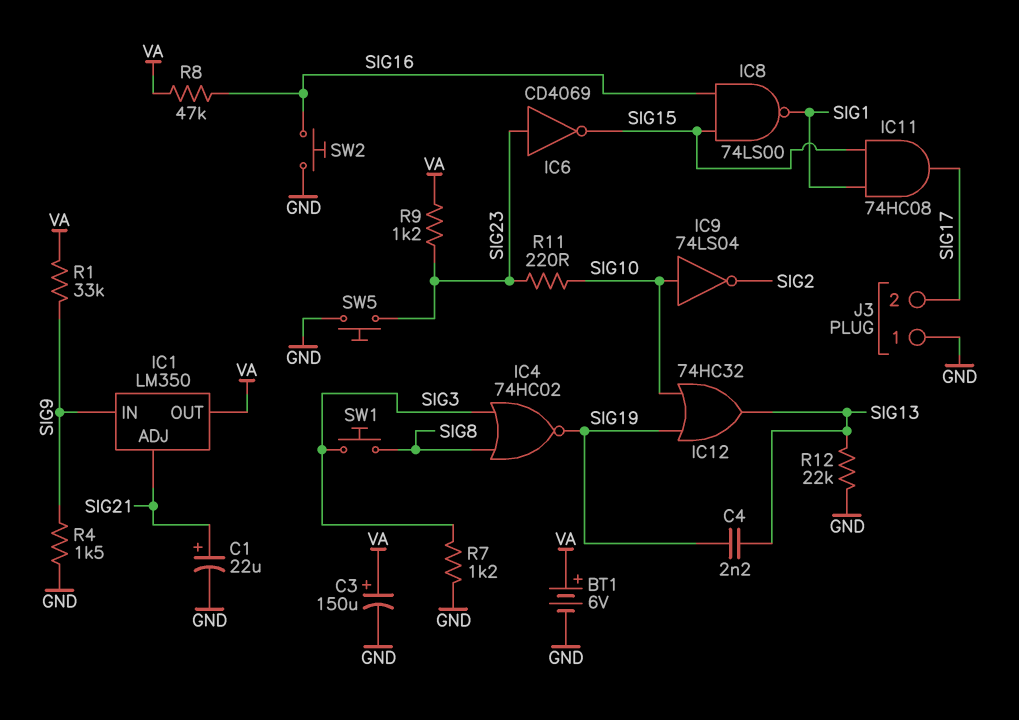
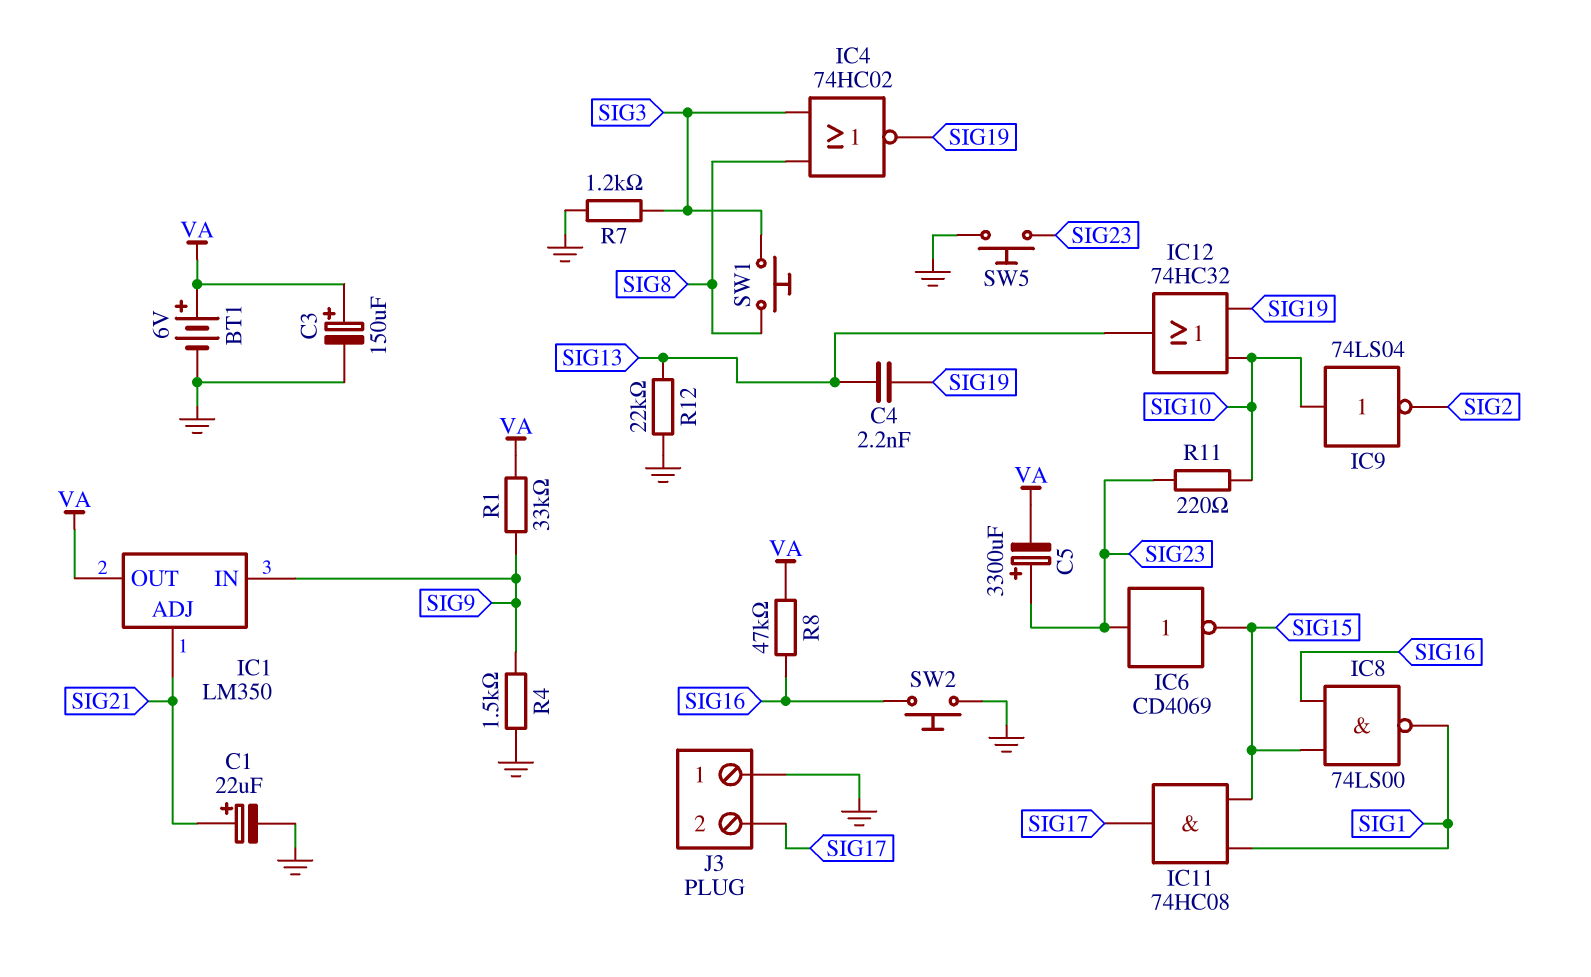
C5: none -> 3300uF (plus SIG23, minus VA)
R9: 1.2k (SIG23, VA) -> none

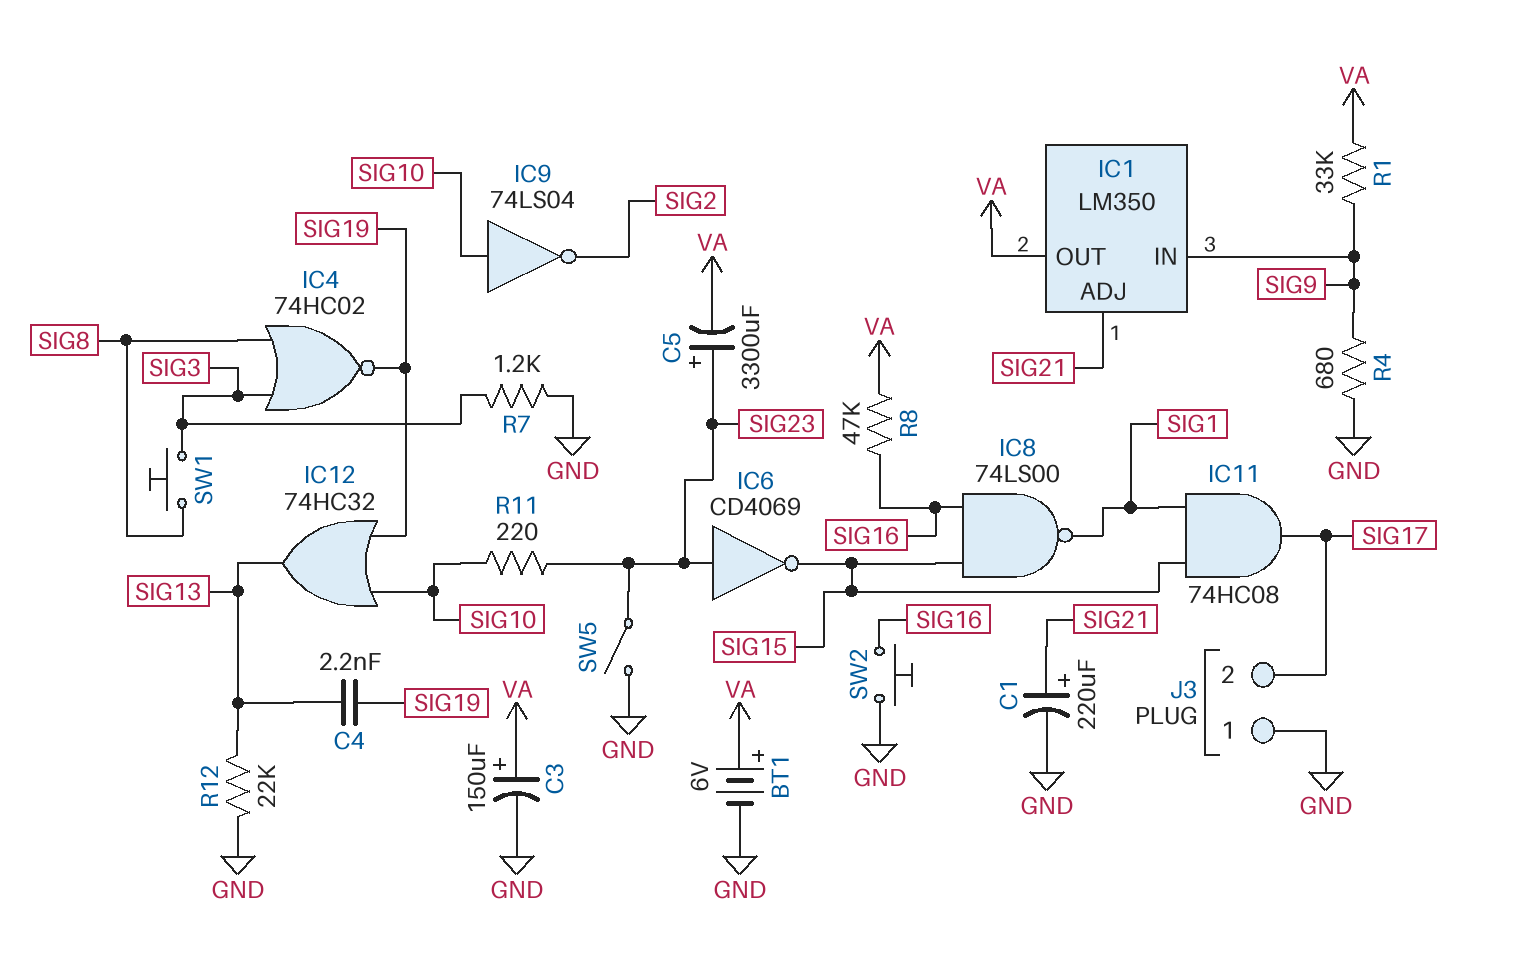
C1: 22uF (plus SIG21, minus GND) -> 220uF (plus SIG21, minus GND)
R4: 1.5k (GND, SIG9) -> 680 (GND, SIG9)
SW5: button (GND, SIG23) -> switch (GND, SIG23)

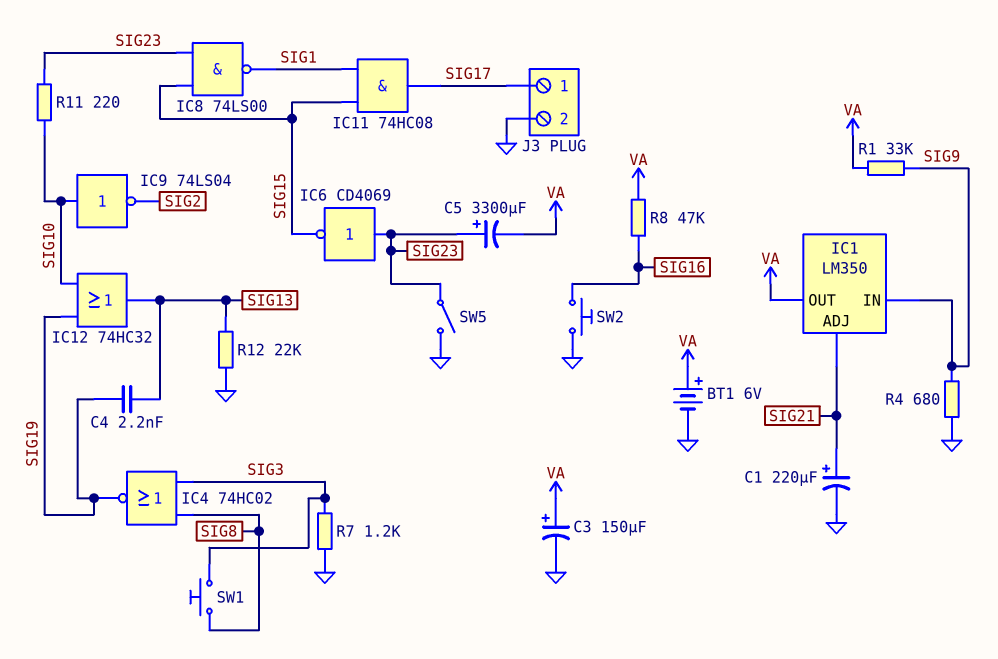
IC8: NAND 74LS00 (in SIG15, in SIG16, out SIG1) -> NAND 74LS00 (in SIG15, in SIG23, out SIG1)
J3 pin 1: GND -> SIG17
J3 pin 2: SIG17 -> GND

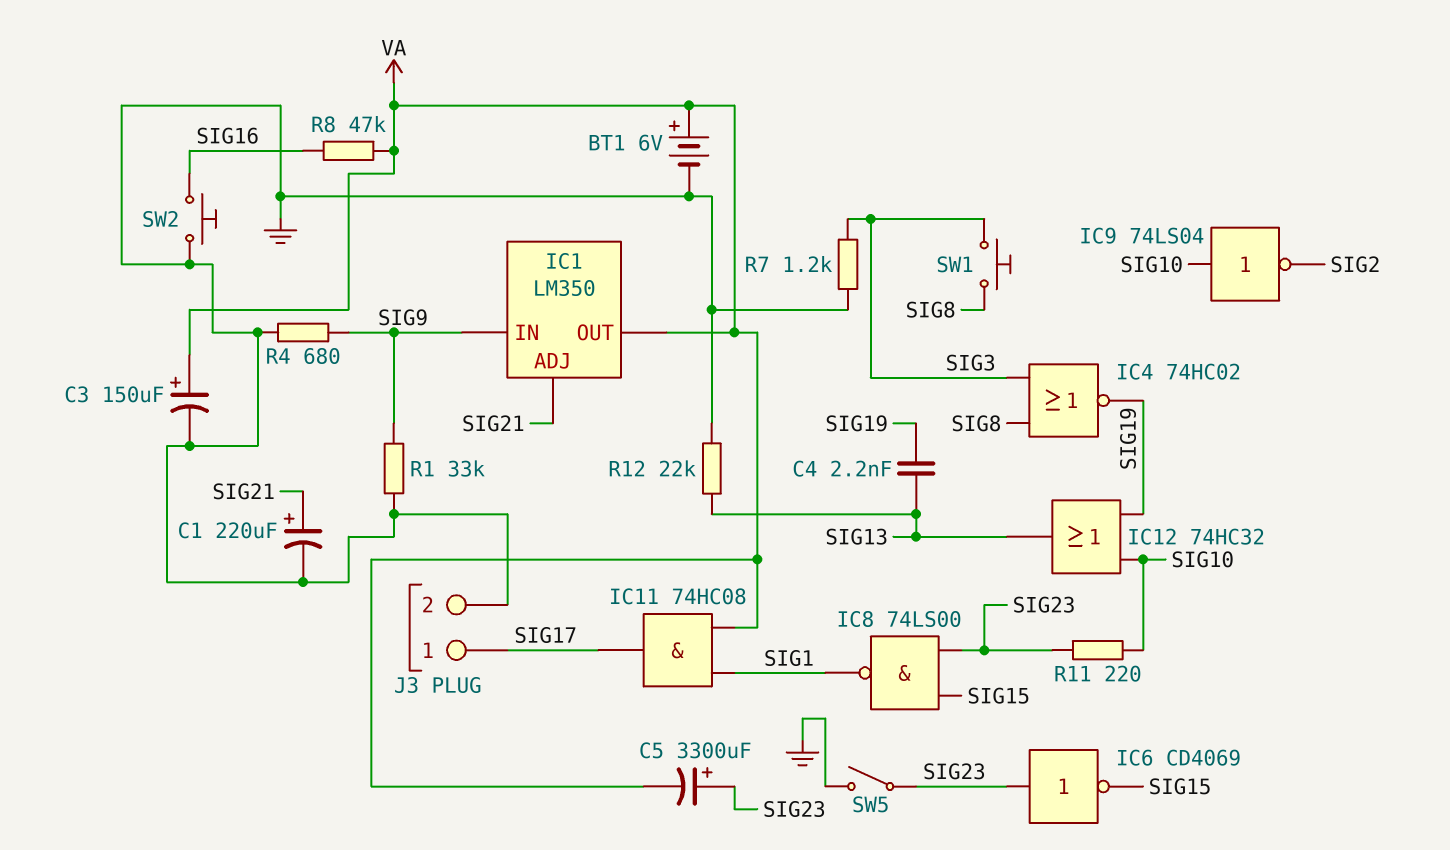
IC11: AND 74HC08 (in SIG1, in SIG15, out SIG17) -> AND 74HC08 (in SIG1, in VA, out SIG17)
R1: 33k (SIG9, VA) -> 33k (GND, SIG9)

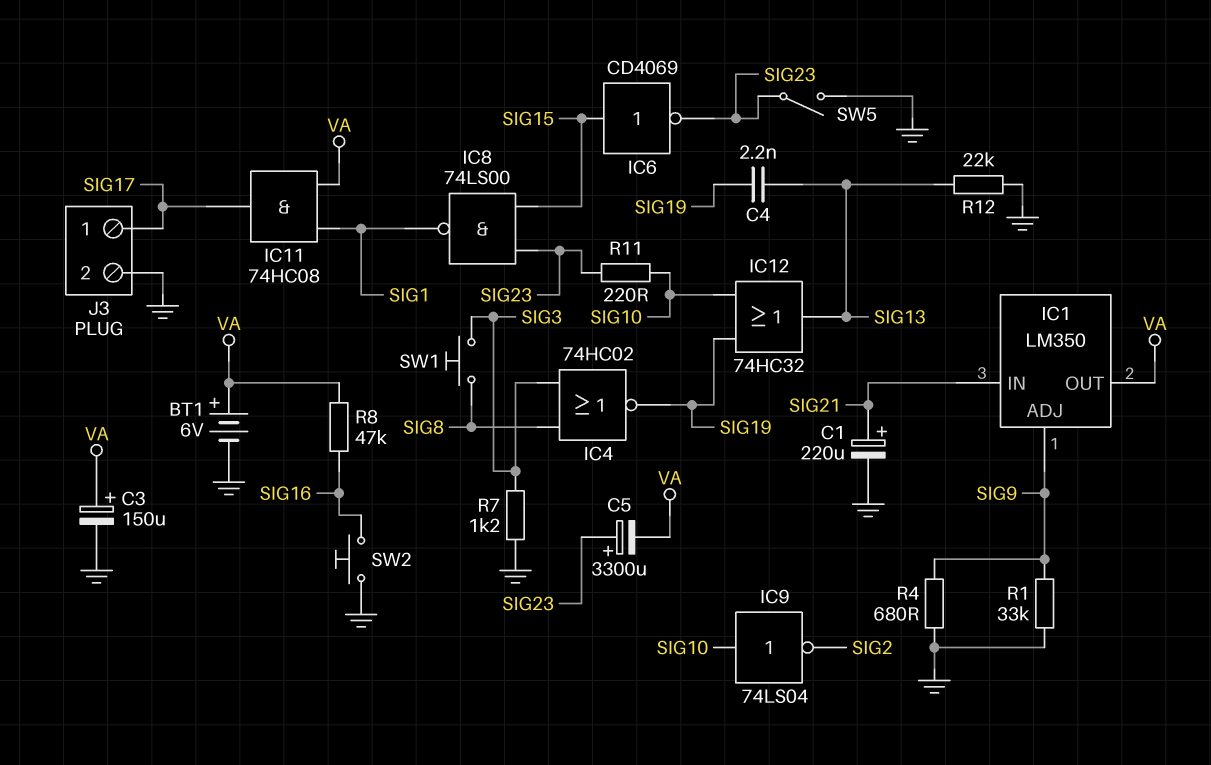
IC1 pin ADJ: SIG21 -> SIG9
IC1 pin IN: SIG9 -> SIG21
IC6: NOT CD4069 (in SIG23, out SIG15) -> NOT CD4069 (in SIG15, out SIG23)

